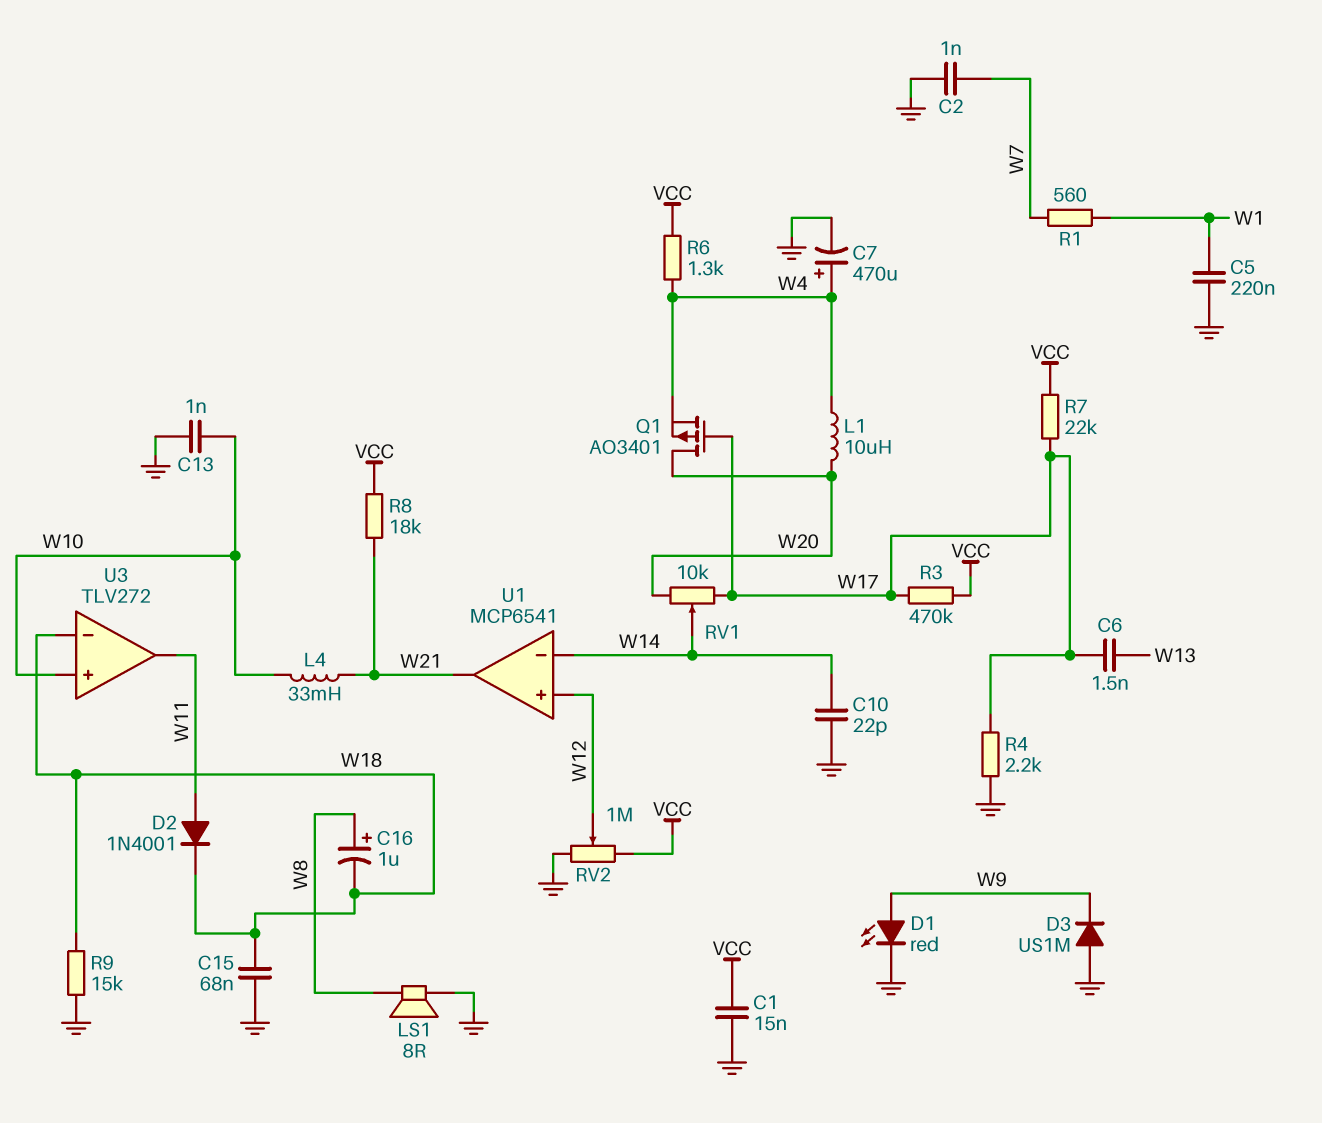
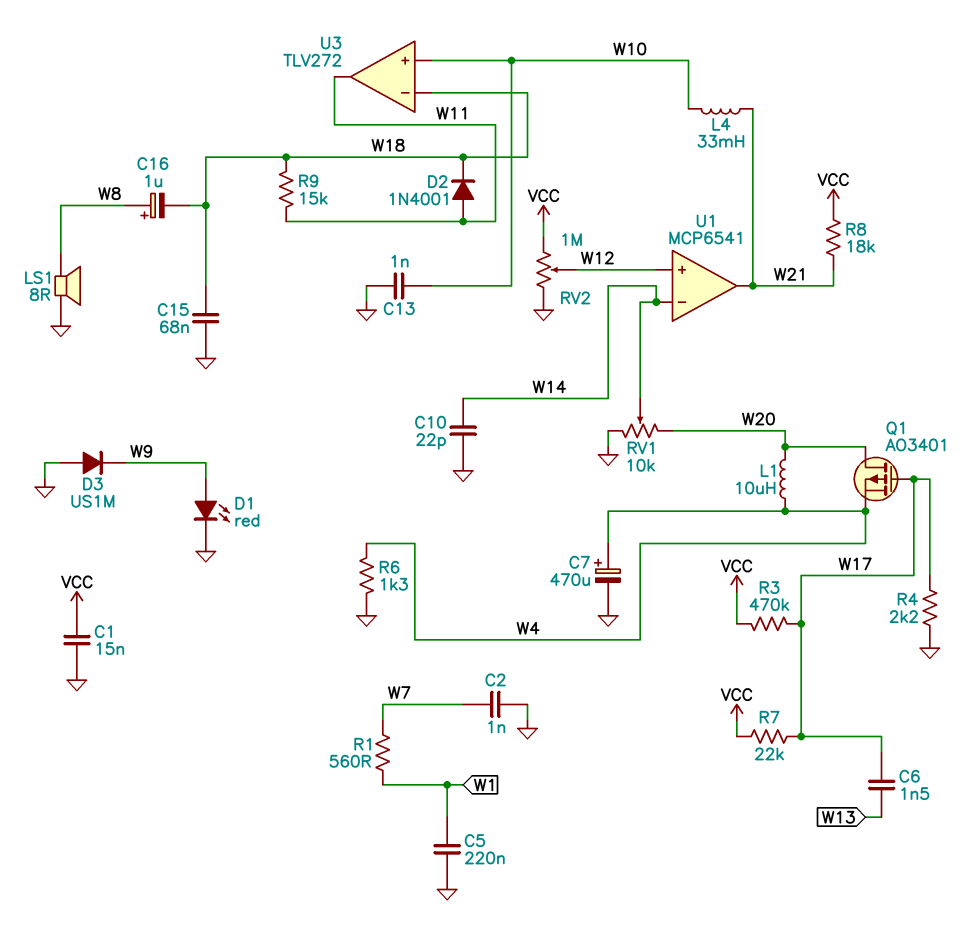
R6: 1.3k (VCC, W4) -> 1.3k (GND, W4)
R9: 15k (GND, W18) -> 15k (W11, W18)
RV1: 10k (W17, W20, wiper W14) -> 10k (GND, W20, wiper W14)

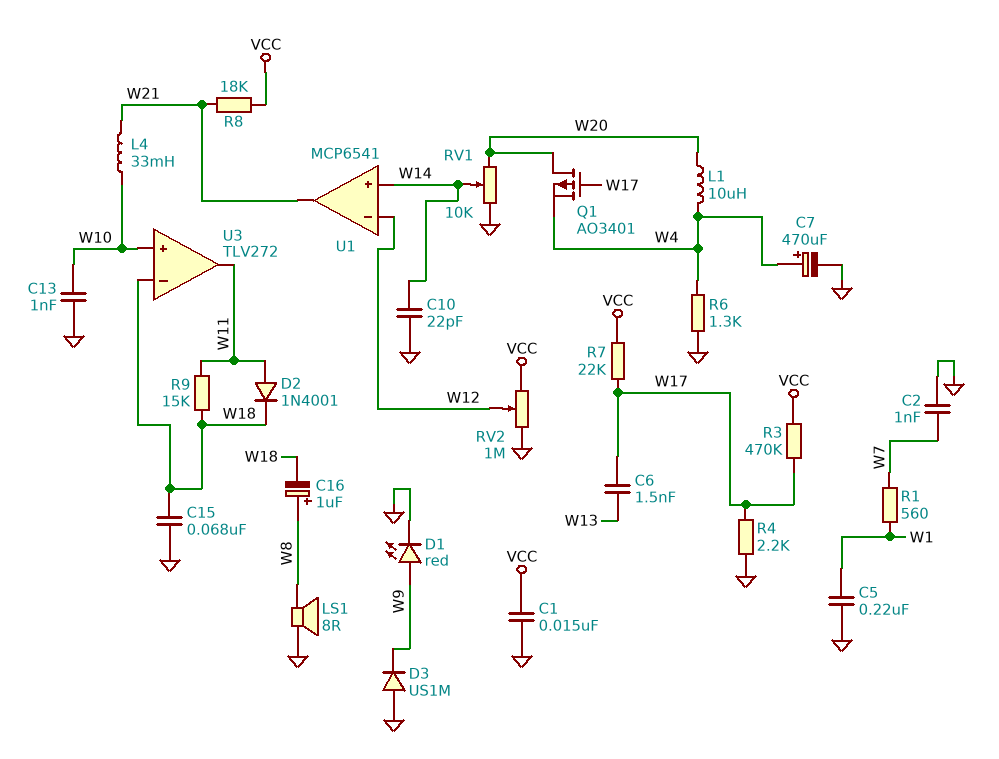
U1 pin in+: W12 -> W14
U1 pin in-: W14 -> W12

